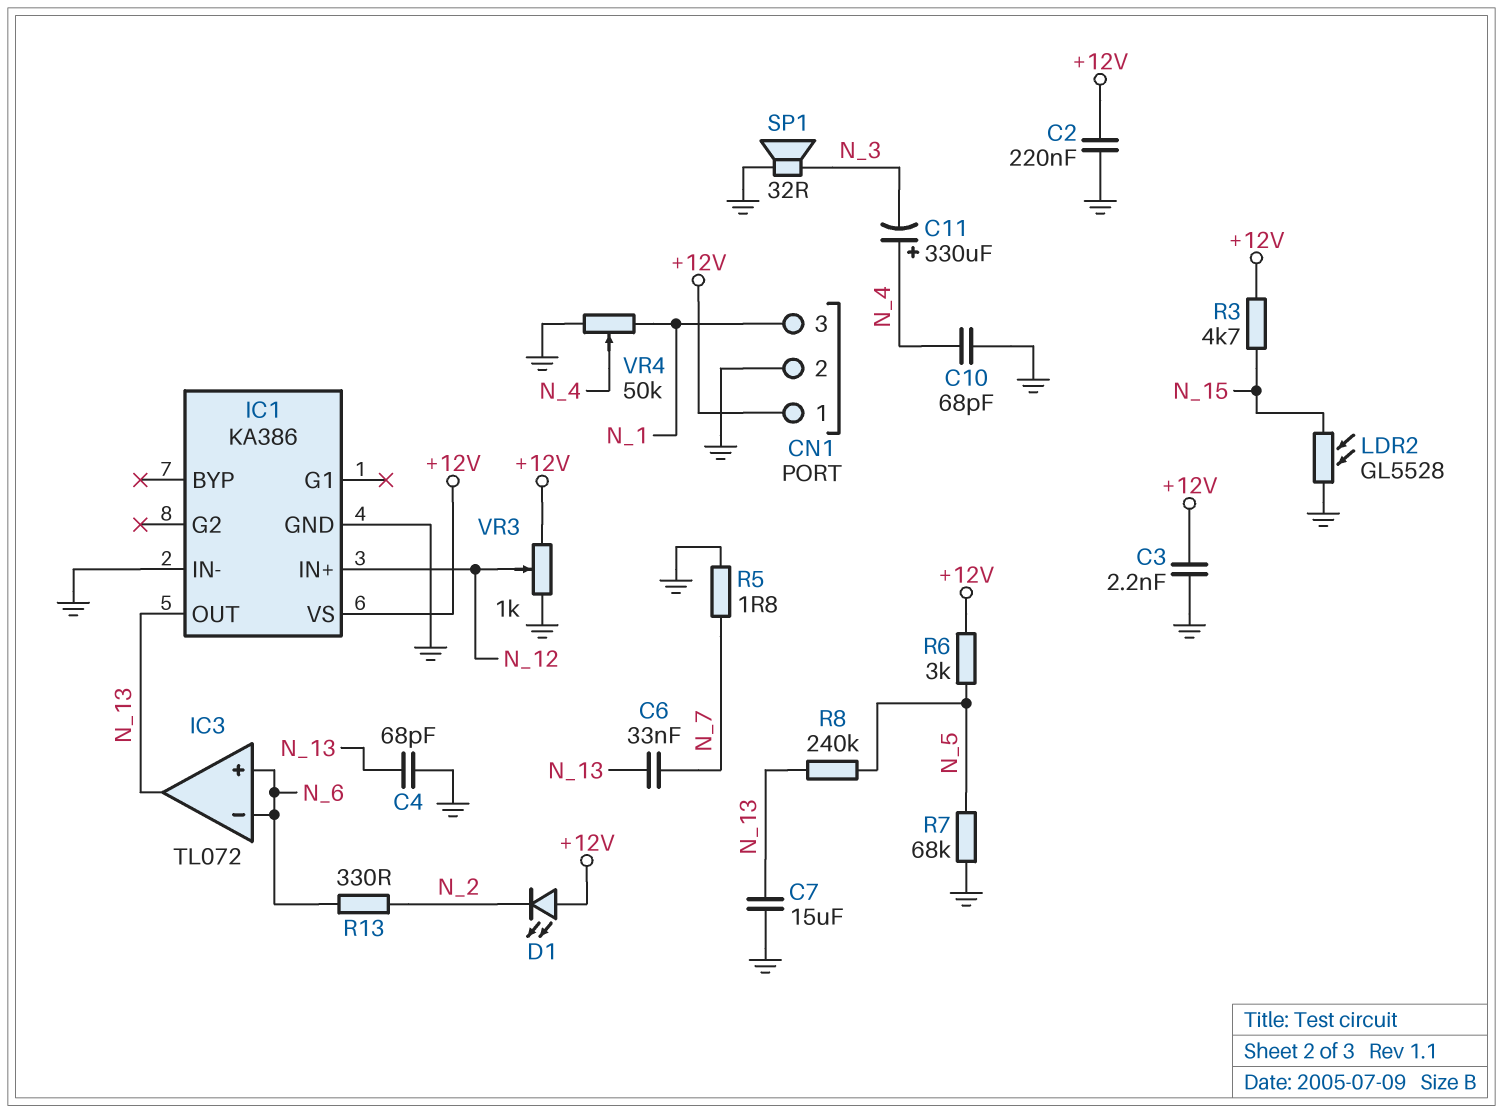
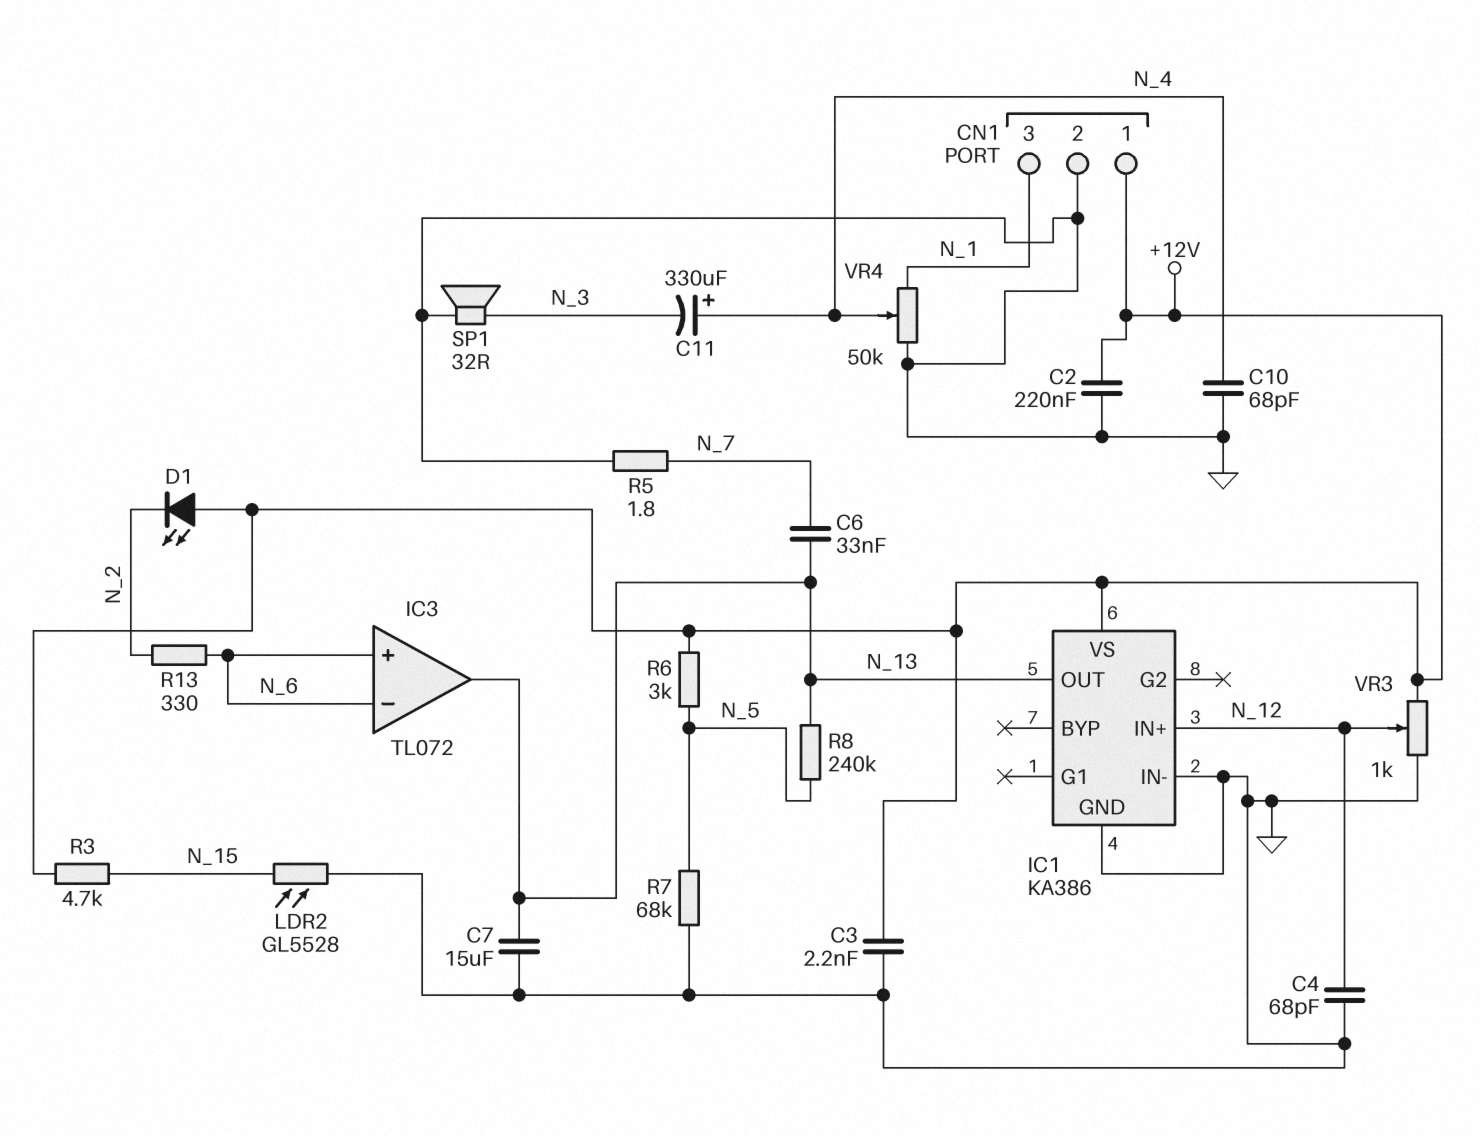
C4: 68pF (GND, N_13) -> 68pF (GND, N_12)

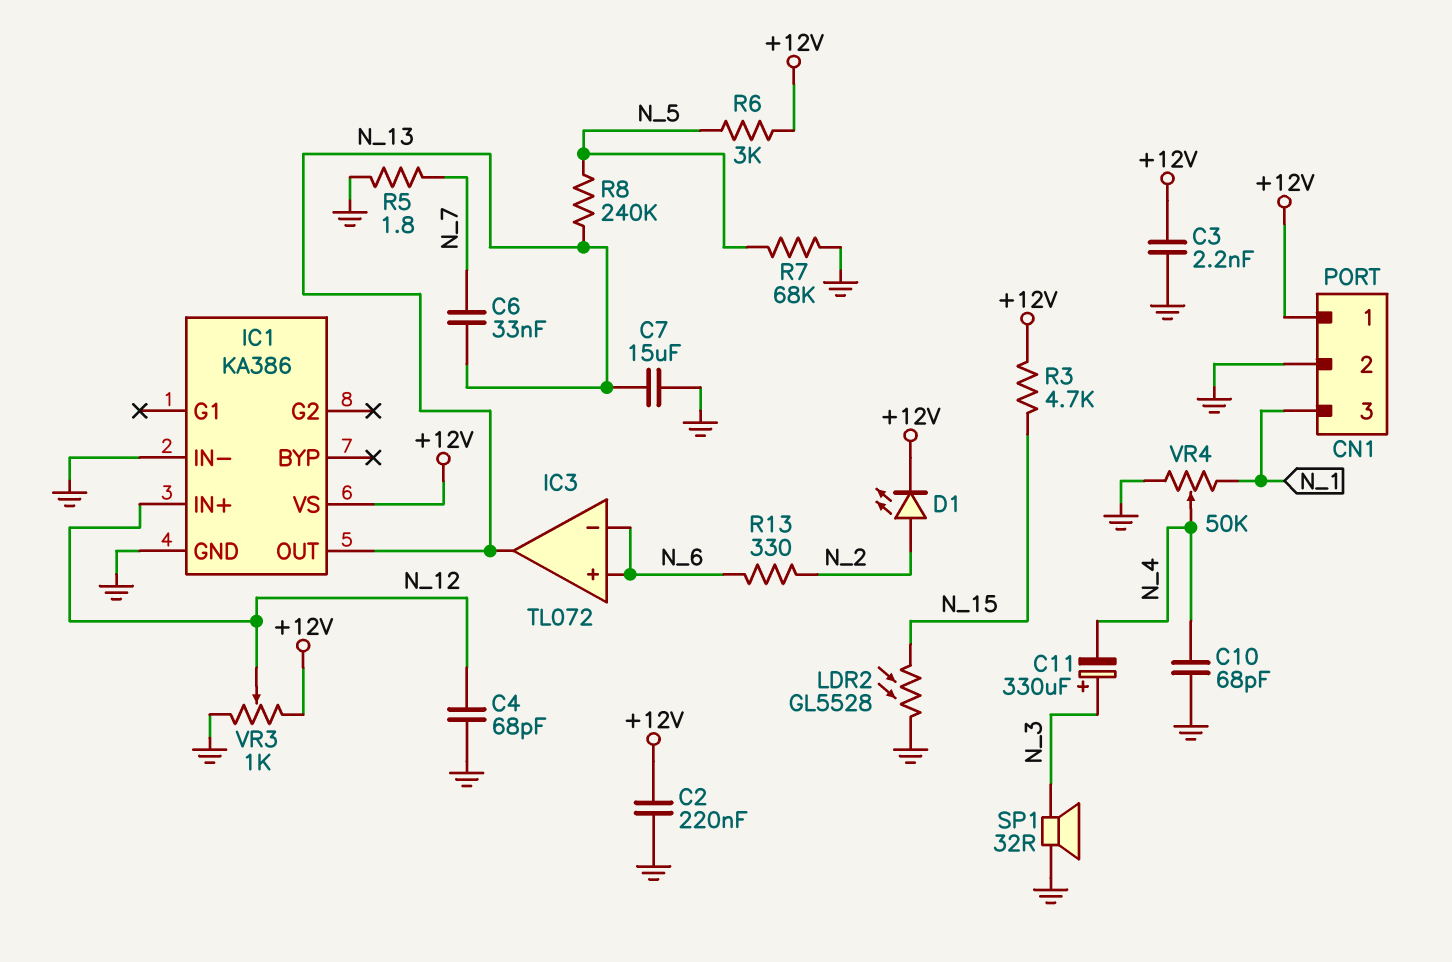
C11: 330uF (plus N_4, minus N_3) -> 330uF (plus N_3, minus N_4)
D1: LED (A +12V, K N_2) -> LED (A N_2, K +12V)

